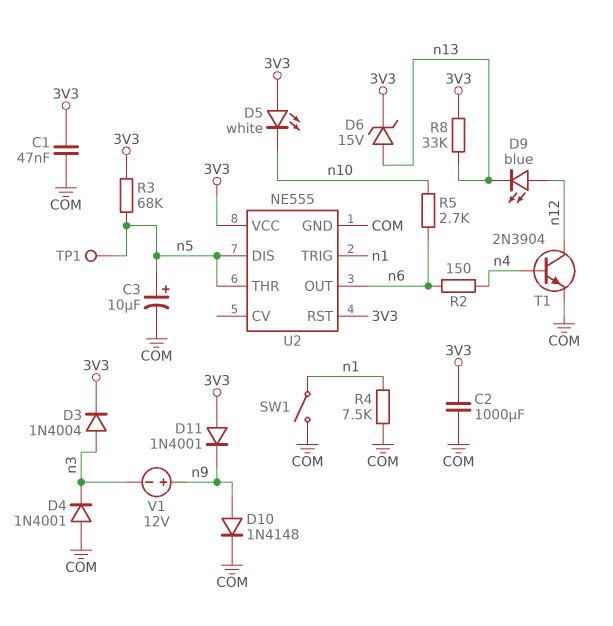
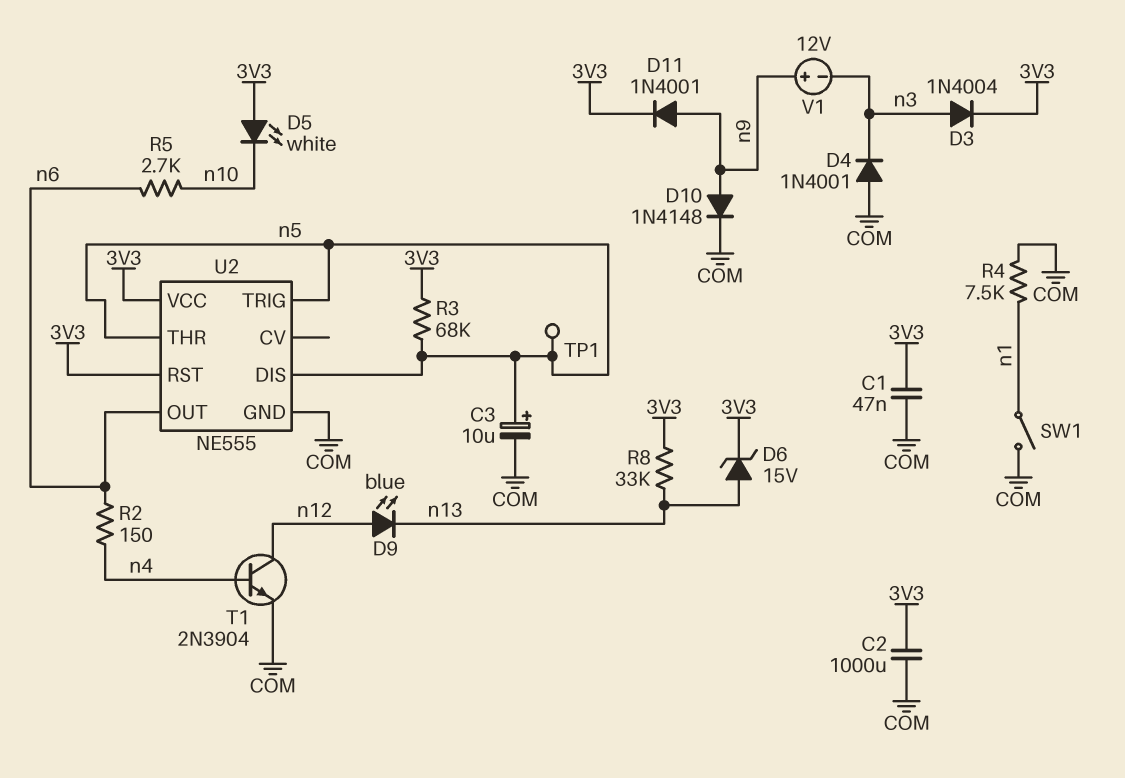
D11: diode 1N4001 (A 3V3, K n9) -> diode 1N4001 (A n9, K 3V3)
U2 pin TRIG: n1 -> n5

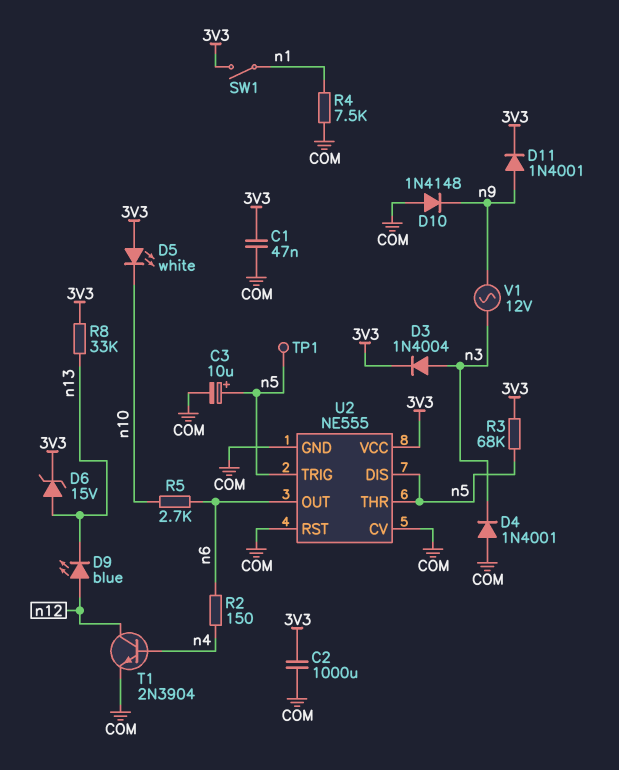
D10: diode 1N4148 (A n9, K COM) -> diode 1N4148 (A COM, K n9)
SW1: switch (COM, n1) -> switch (3V3, n1)
U2 pin CV: none -> COM
U2 pin RST: 3V3 -> COM
V1: 12V (plus n9, minus n3) -> AC 12V (n3, n9)

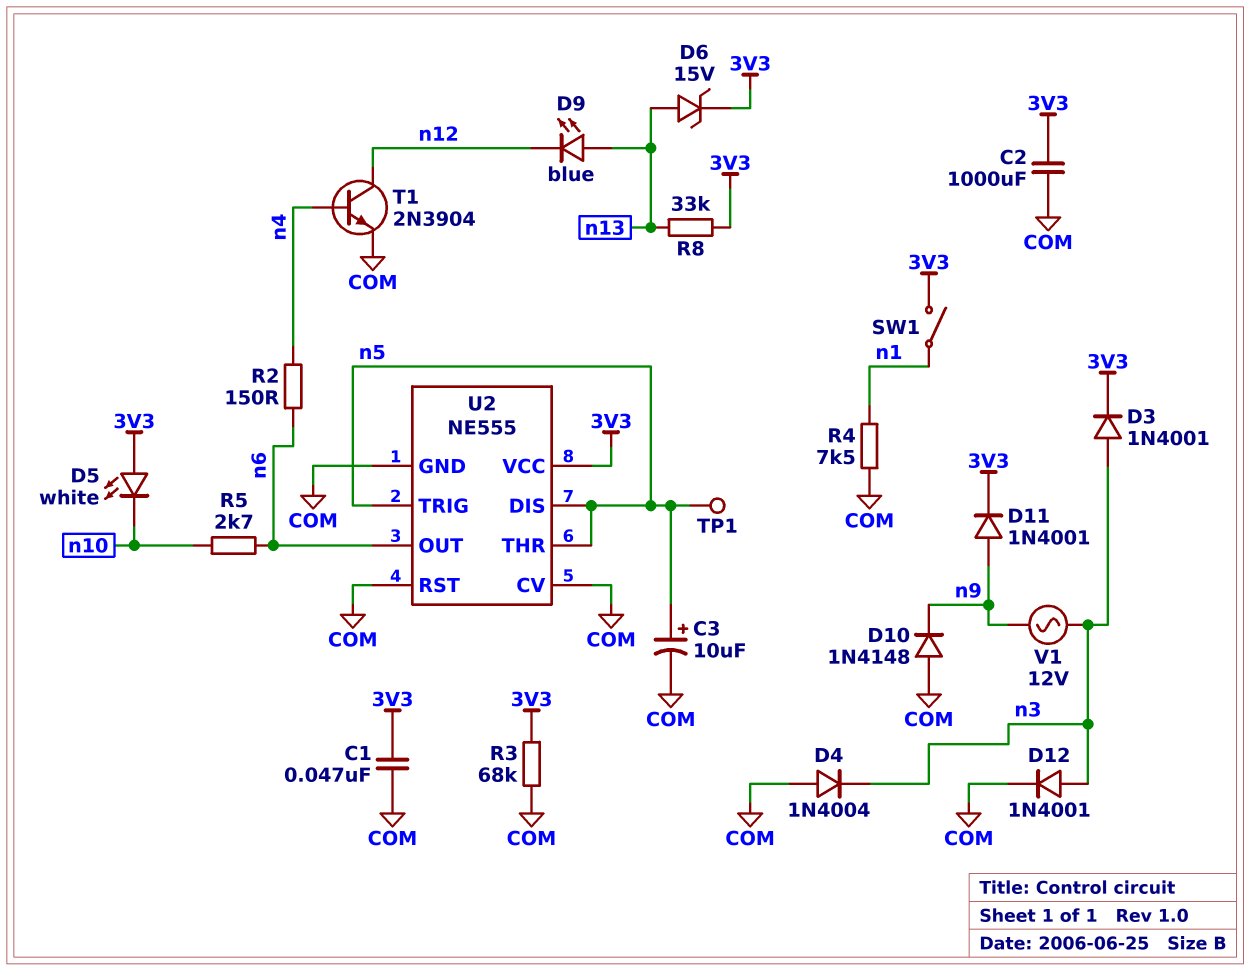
D3: diode 1N4004 (A n3, K 3V3) -> diode 1N4001 (A n3, K 3V3)
D4: diode 1N4001 (A COM, K n3) -> diode 1N4004 (A COM, K n3)
D9: LED blue (A n12, K n13) -> LED blue (A n13, K n12)
D12: none -> diode 1N4001 (A n3, K COM)
R3: 68k (3V3, n5) -> 68k (3V3, COM)

